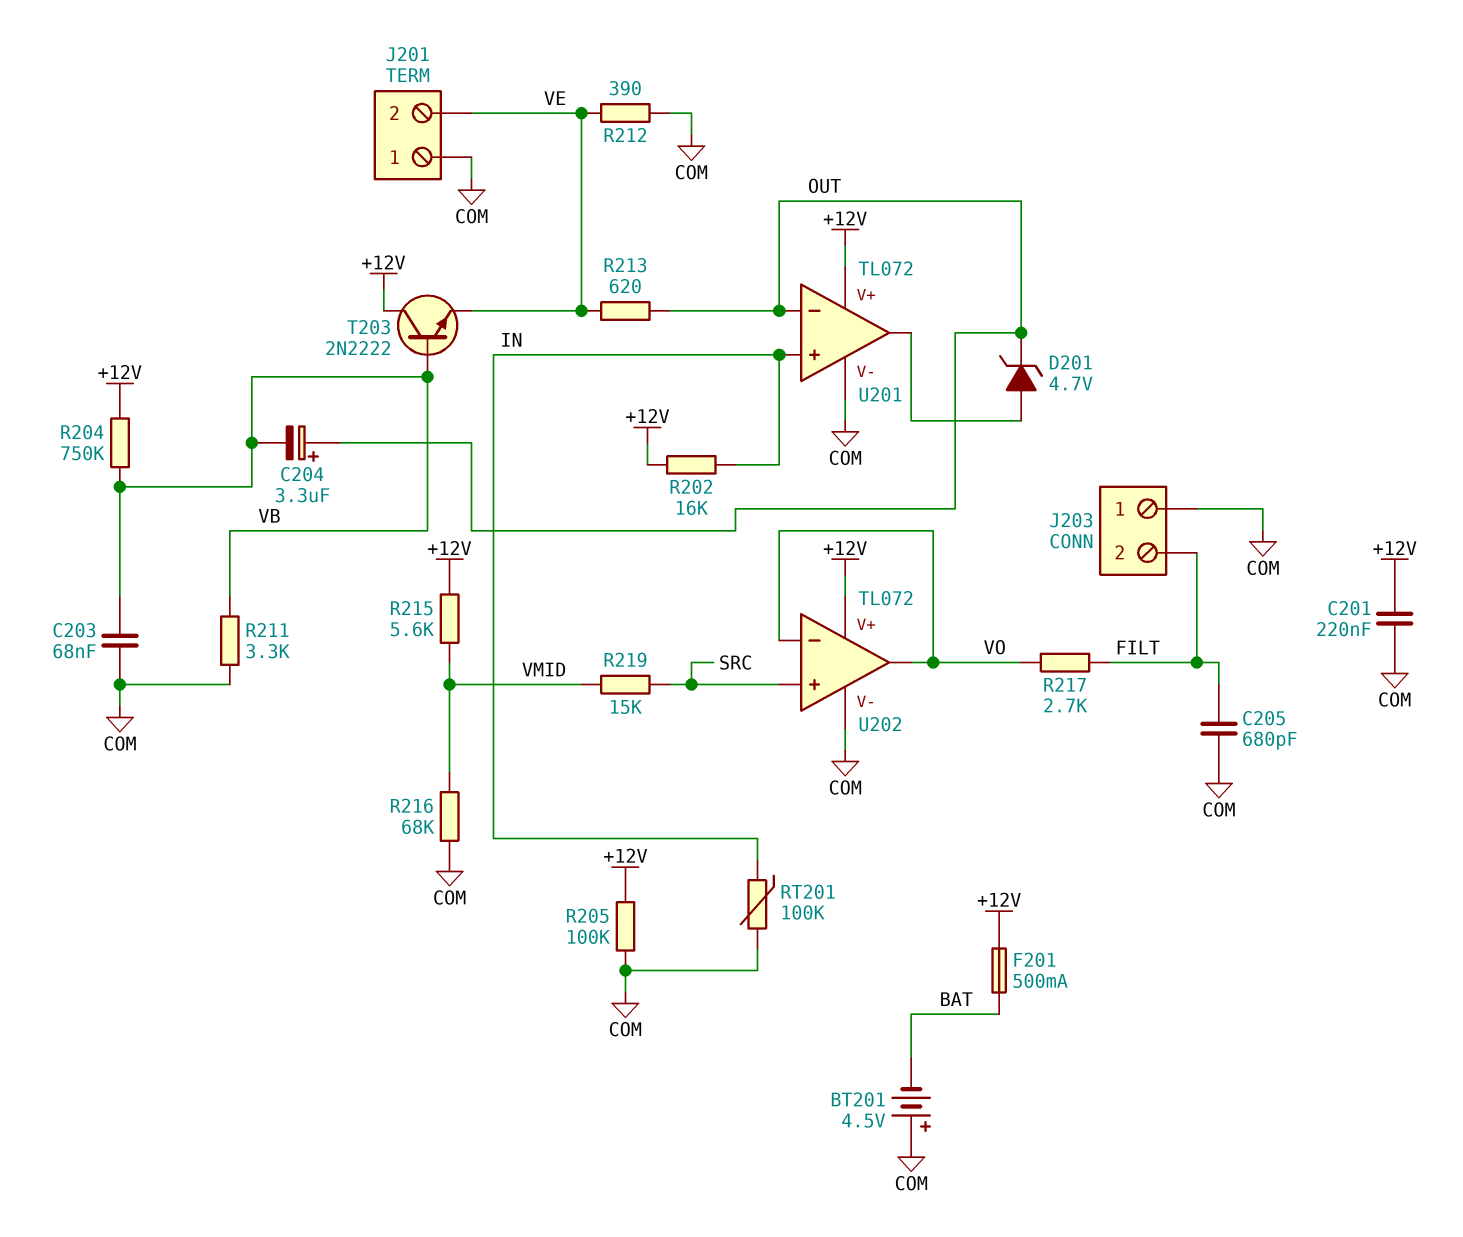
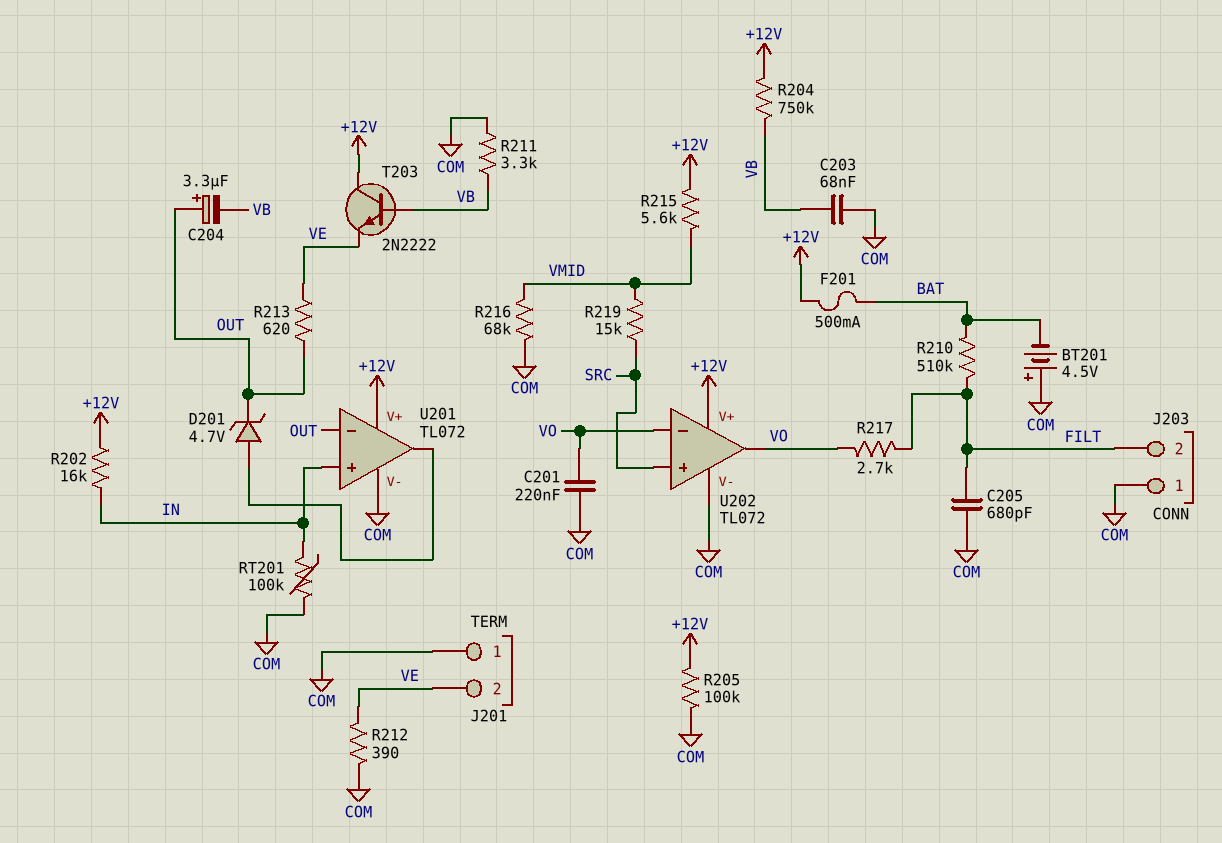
C201: 220nF (+12V, COM) -> 220nF (COM, VO)
R210: none -> 510k (BAT, FILT)

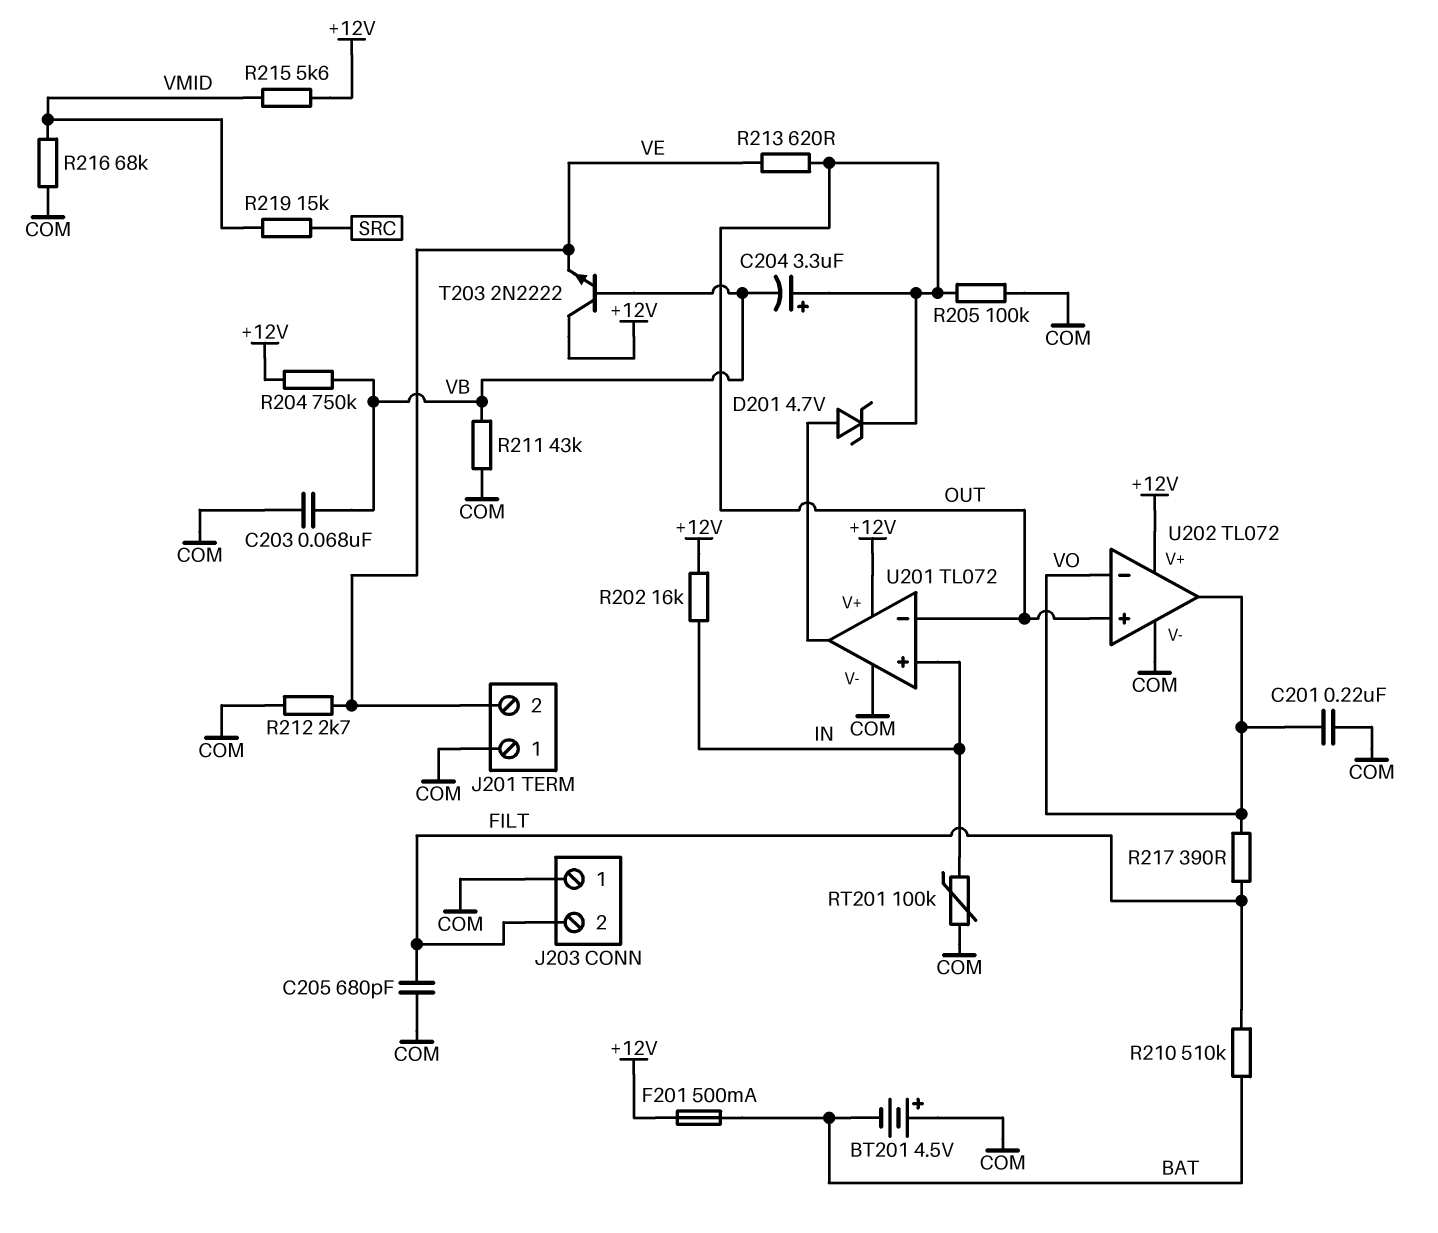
R205: 100k (+12V, COM) -> 100k (COM, OUT)
R211: 3.3k (COM, VB) -> 43k (COM, VB)
R212: 390 (COM, VE) -> 2.7k (COM, VE)
R217: 2.7k (FILT, VO) -> 390 (FILT, VO)
U202 pin in+: SRC -> OUT

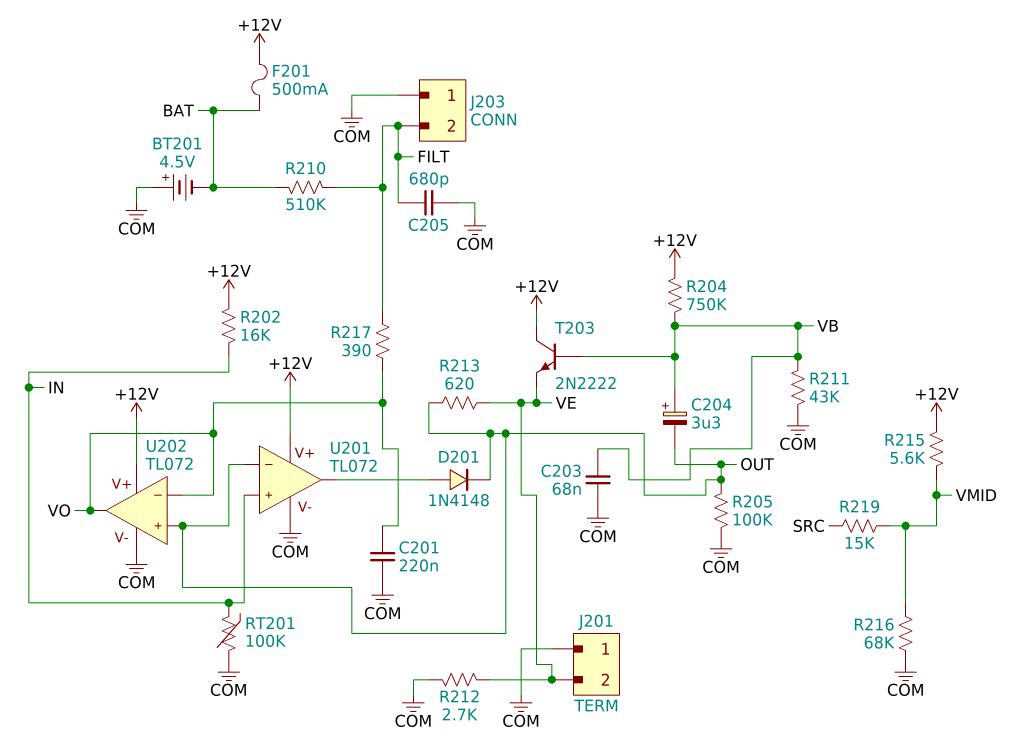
C204: 3.3uF (plus OUT, minus VB) -> 3.3uF (plus VB, minus OUT)
D201: zener 4.7V (A U201/out, K OUT) -> diode 1N4148 (A U201/out, K OUT)

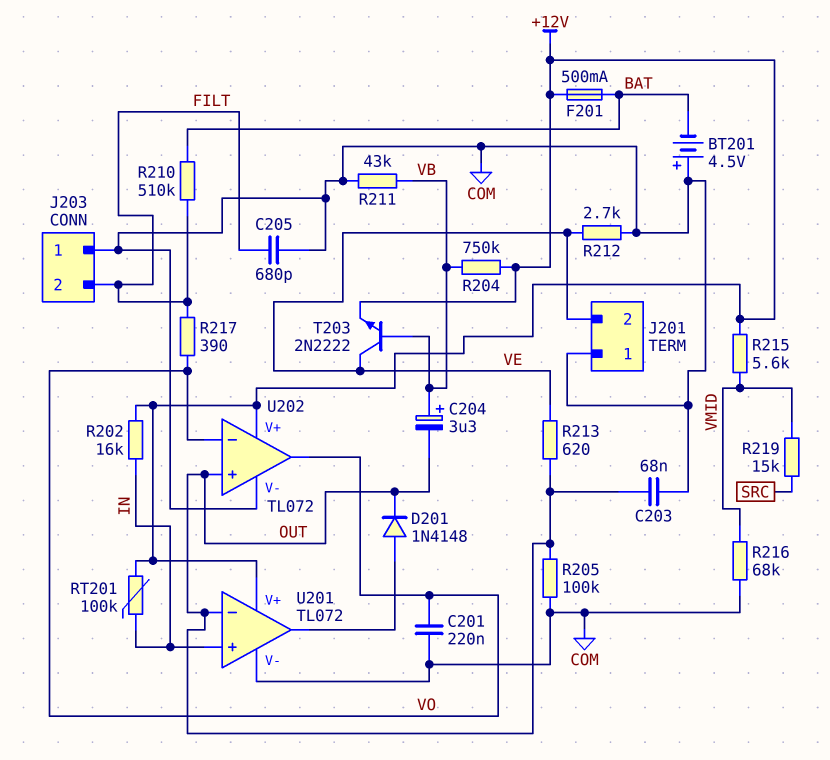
C203: 68nF (COM, VB) -> 68nF (COM, OUT)
RT201: 100k (COM, IN) -> 100k (+12V, IN)
T203: NPN 2N2222 (B VB, C +12V, E VE) -> NPN 2N2222 (B VB, C VE, E +12V)

